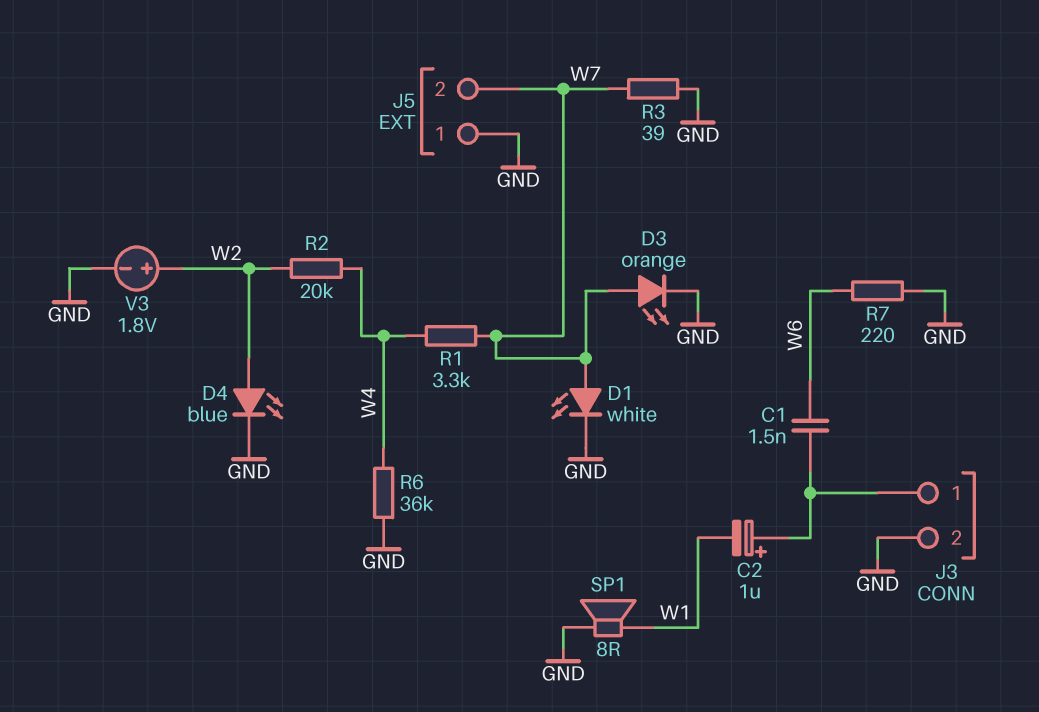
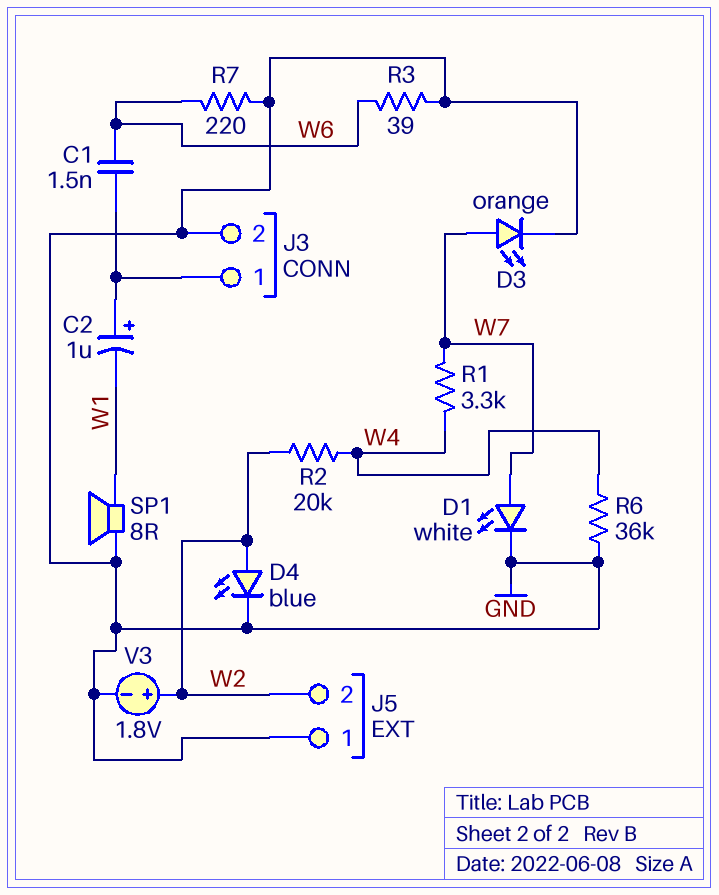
J5 pin 2: W7 -> W2
R3: 39 (GND, W7) -> 39 (GND, W6)

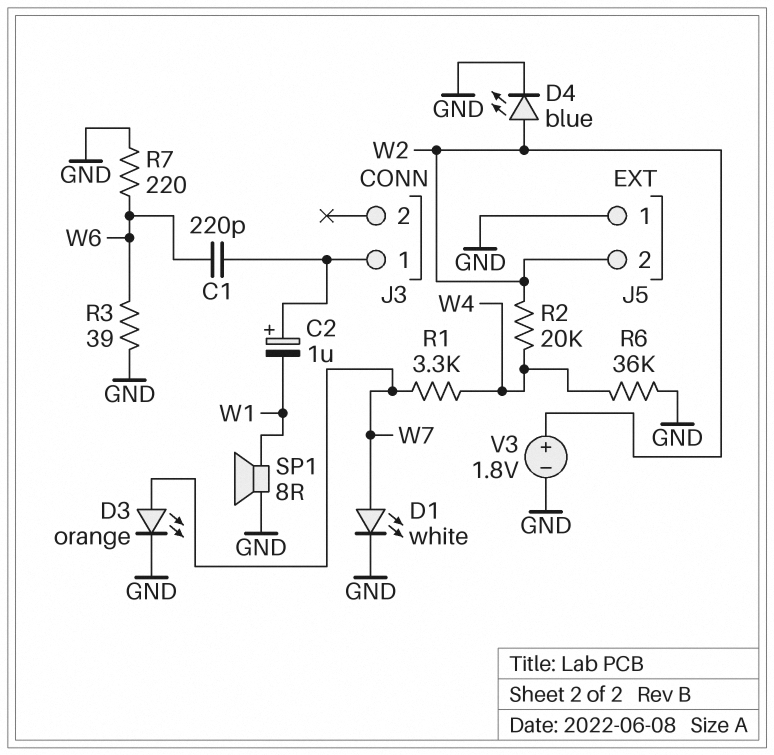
C1: 1.5nF (J3/1, W6) -> 220pF (J3/1, W6)
J3 pin 2: GND -> none

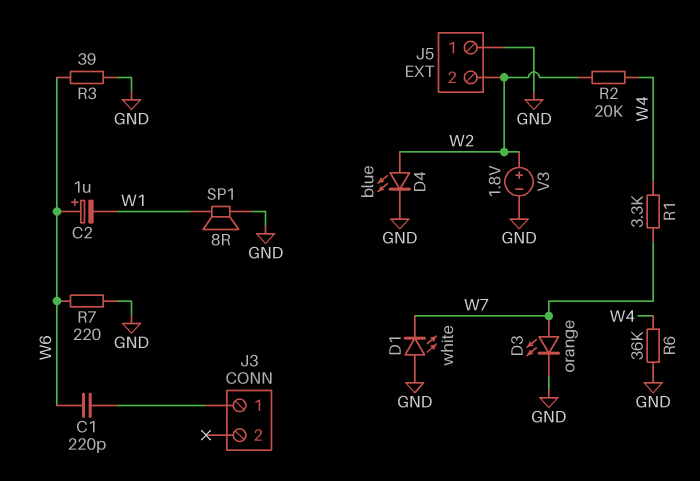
C2: 1uF (plus J3/1, minus W1) -> 1uF (plus W6, minus W1)
D1: LED white (A W7, K GND) -> LED white (A GND, K W7)

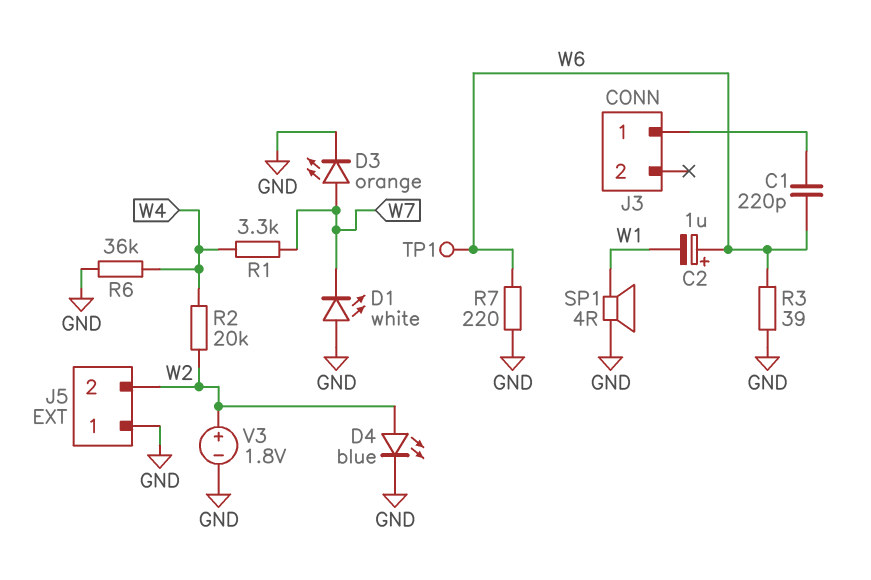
SP1: speaker 8R (GND, W1) -> speaker 4R (GND, W1)
TP1: none -> test point (W6)

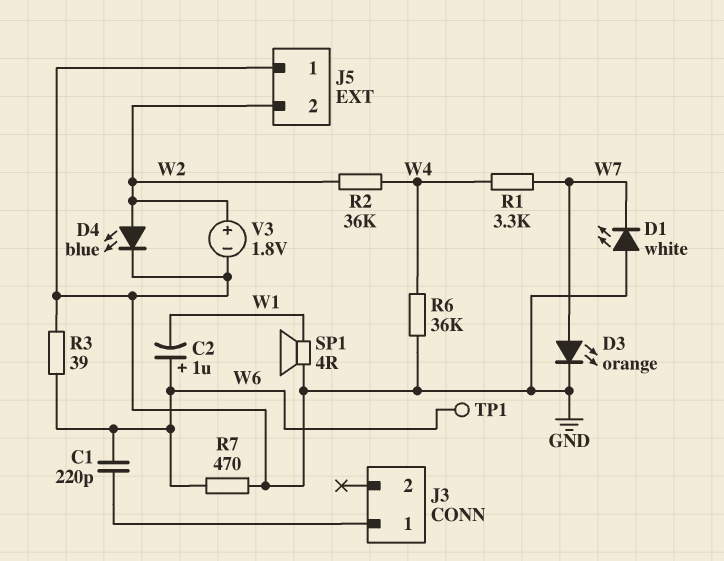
R2: 20k (W2, W4) -> 36k (W2, W4)
R7: 220 (GND, W6) -> 470 (GND, W6)

